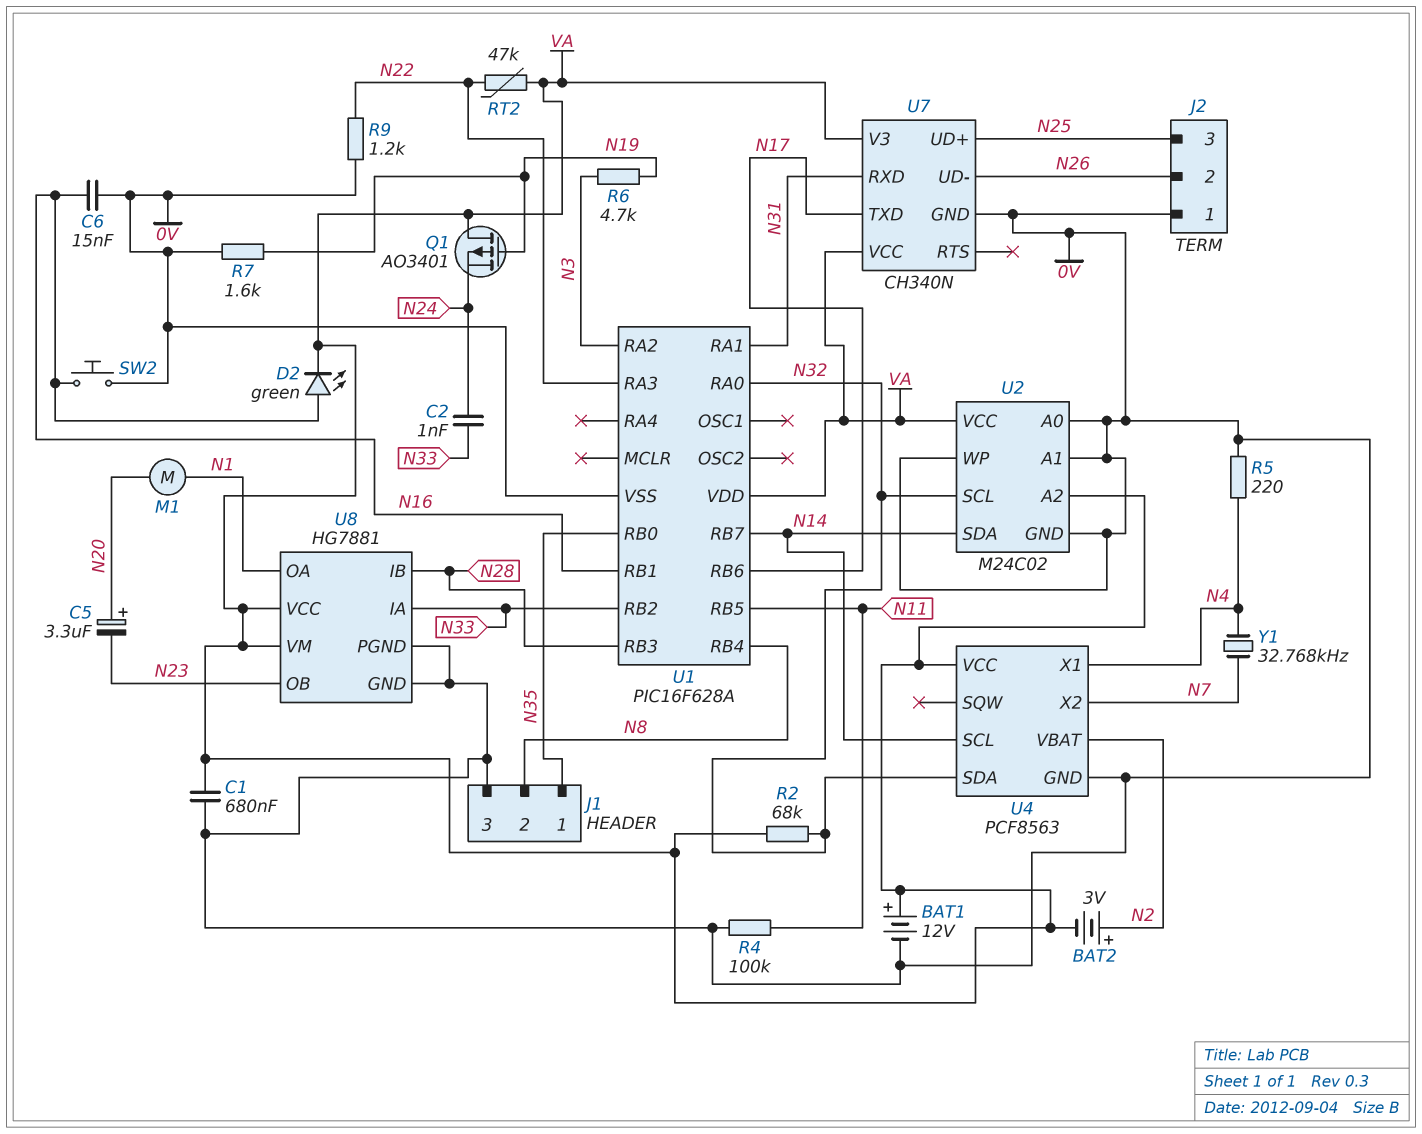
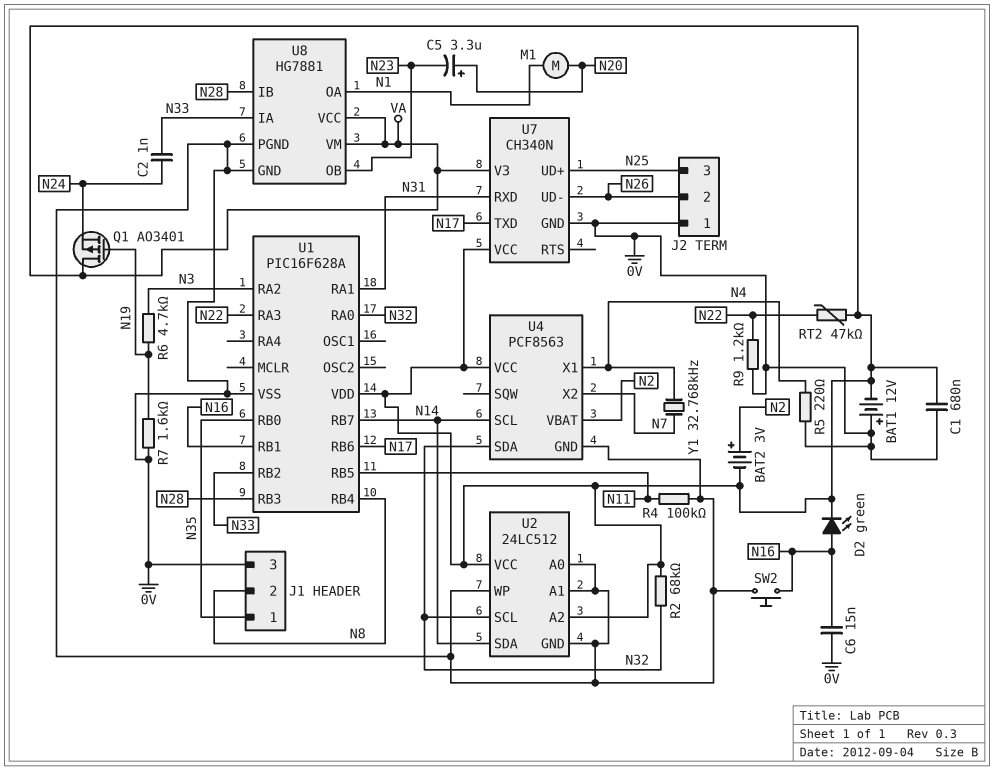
BAT1: 12V (plus VA, minus 0V) -> 12V (plus 0V, minus VA)
U2: M24C02 -> 24LC512

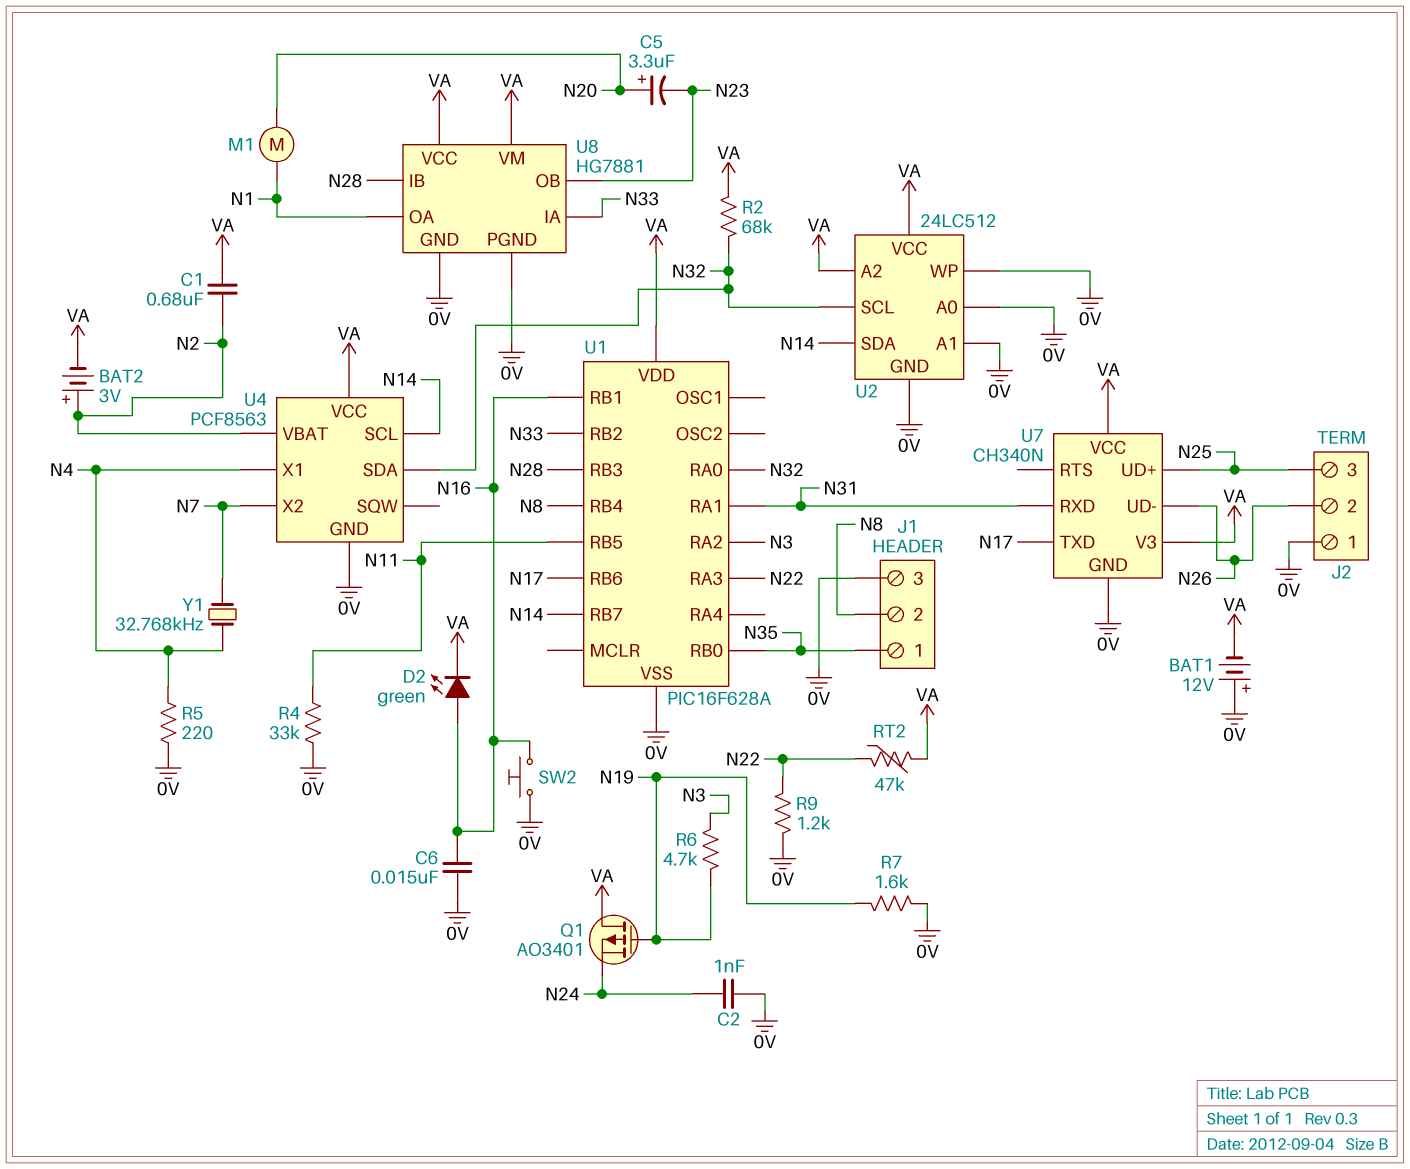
C1: 680nF (0V, VA) -> 680nF (N2, VA)
C2: 1nF (N24, N33) -> 1nF (0V, N24)
R4: 100k (0V, N11) -> 33k (0V, N11)

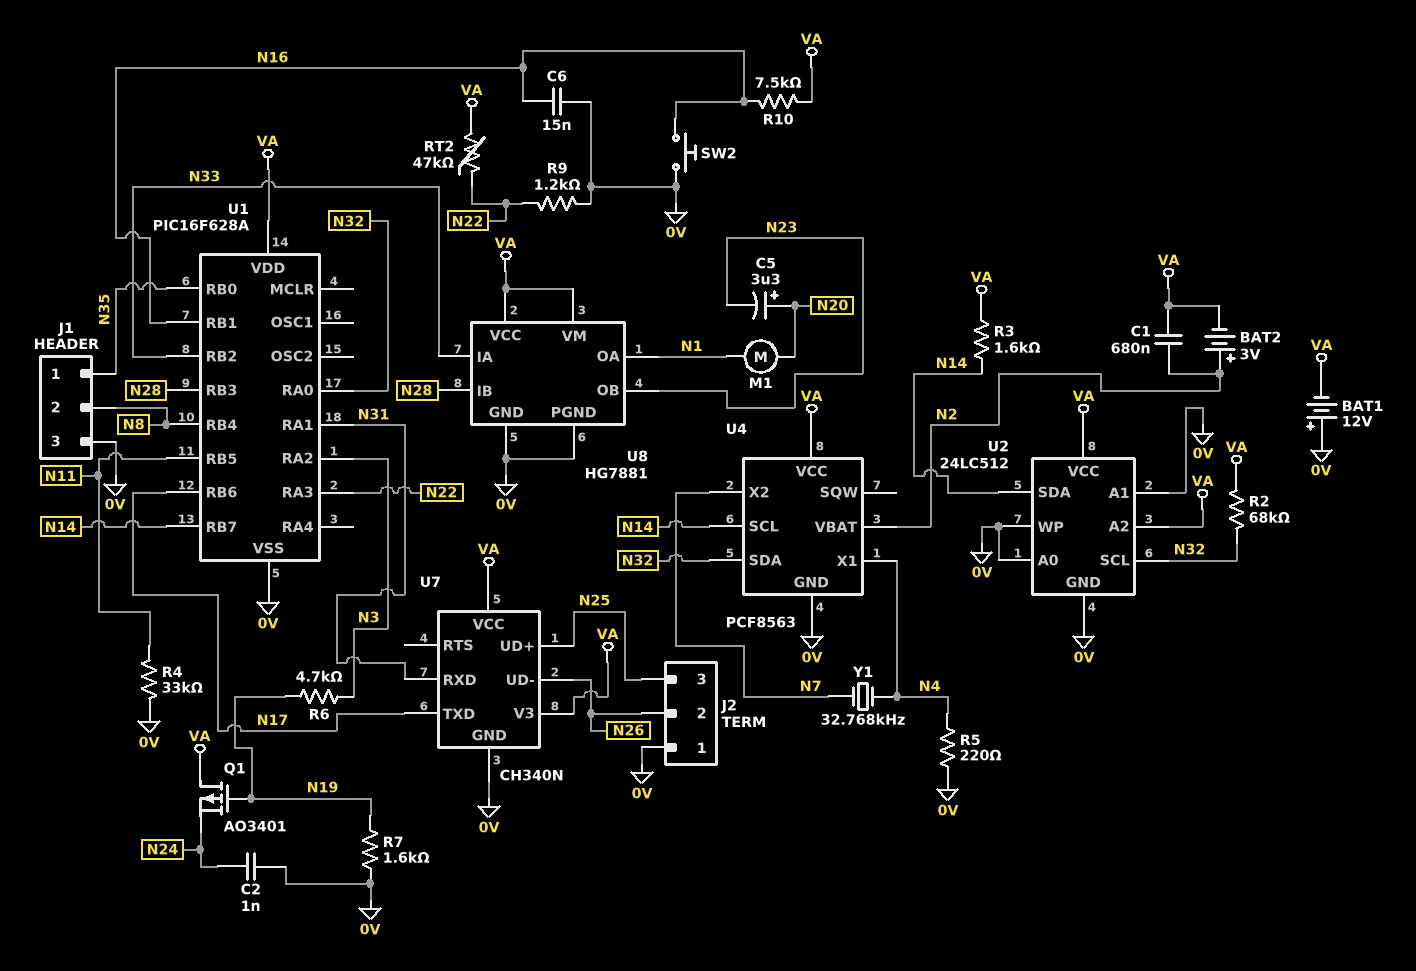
D2: LED green (A N16, K VA) -> none
R3: none -> 1.6k (N14, VA)
R10: none -> 7.5k (N16, VA)

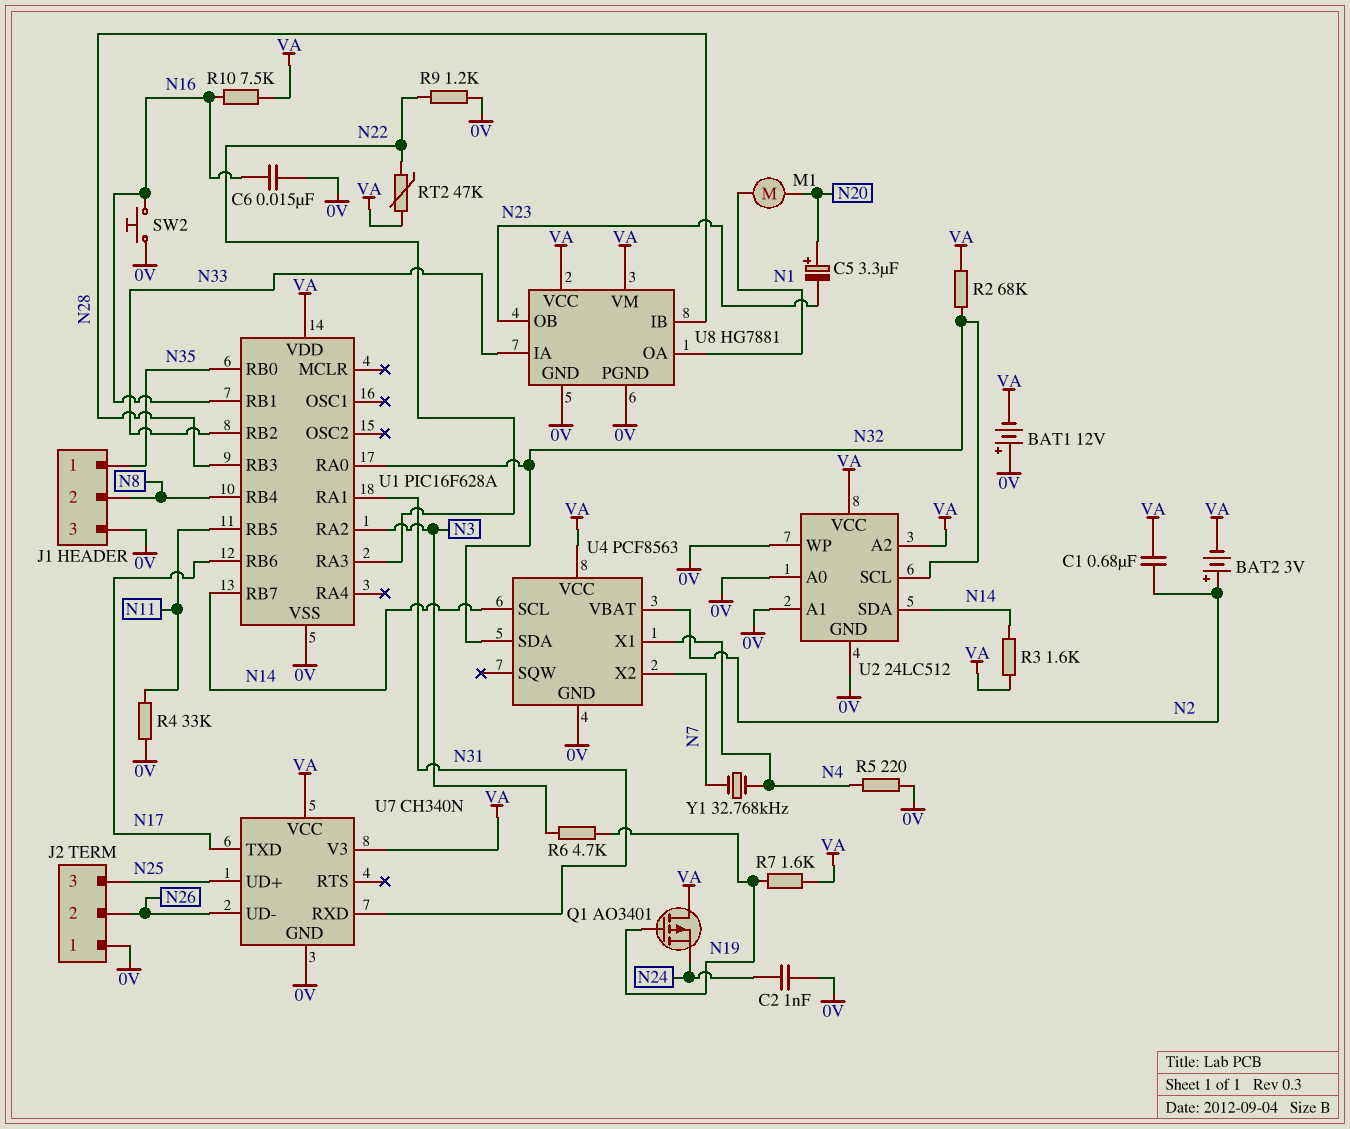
R7: 1.6k (0V, N19) -> 1.6k (N19, VA)

